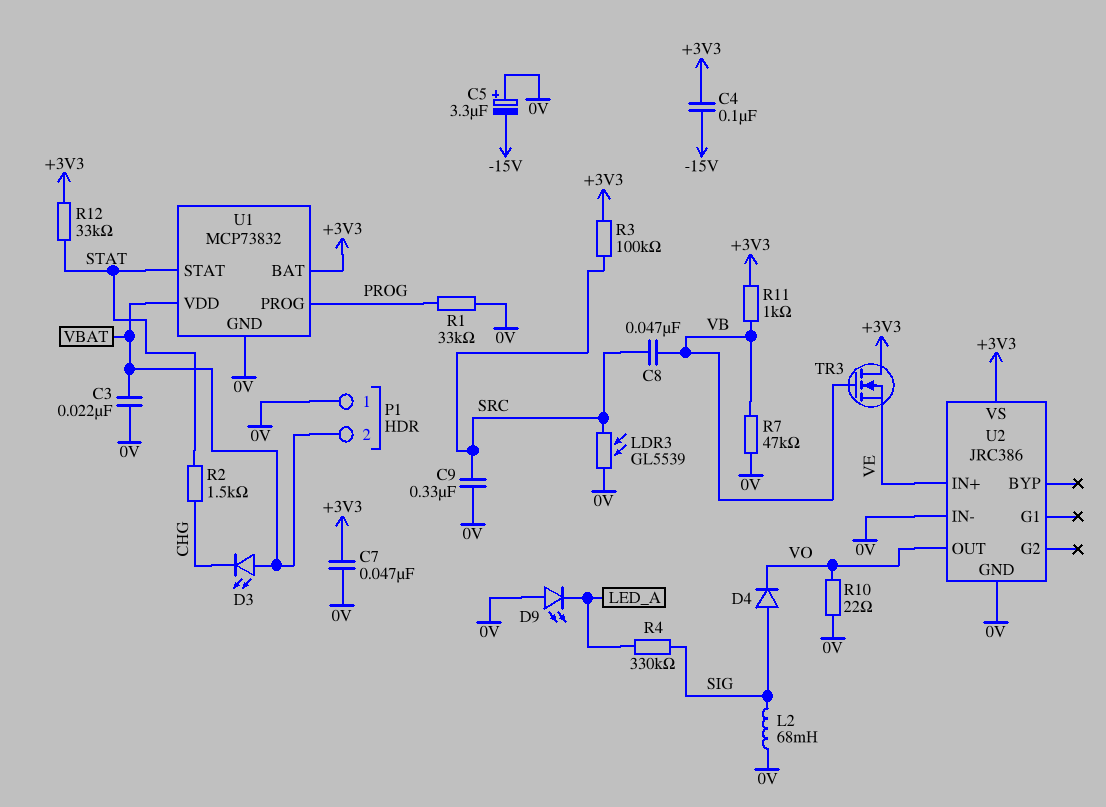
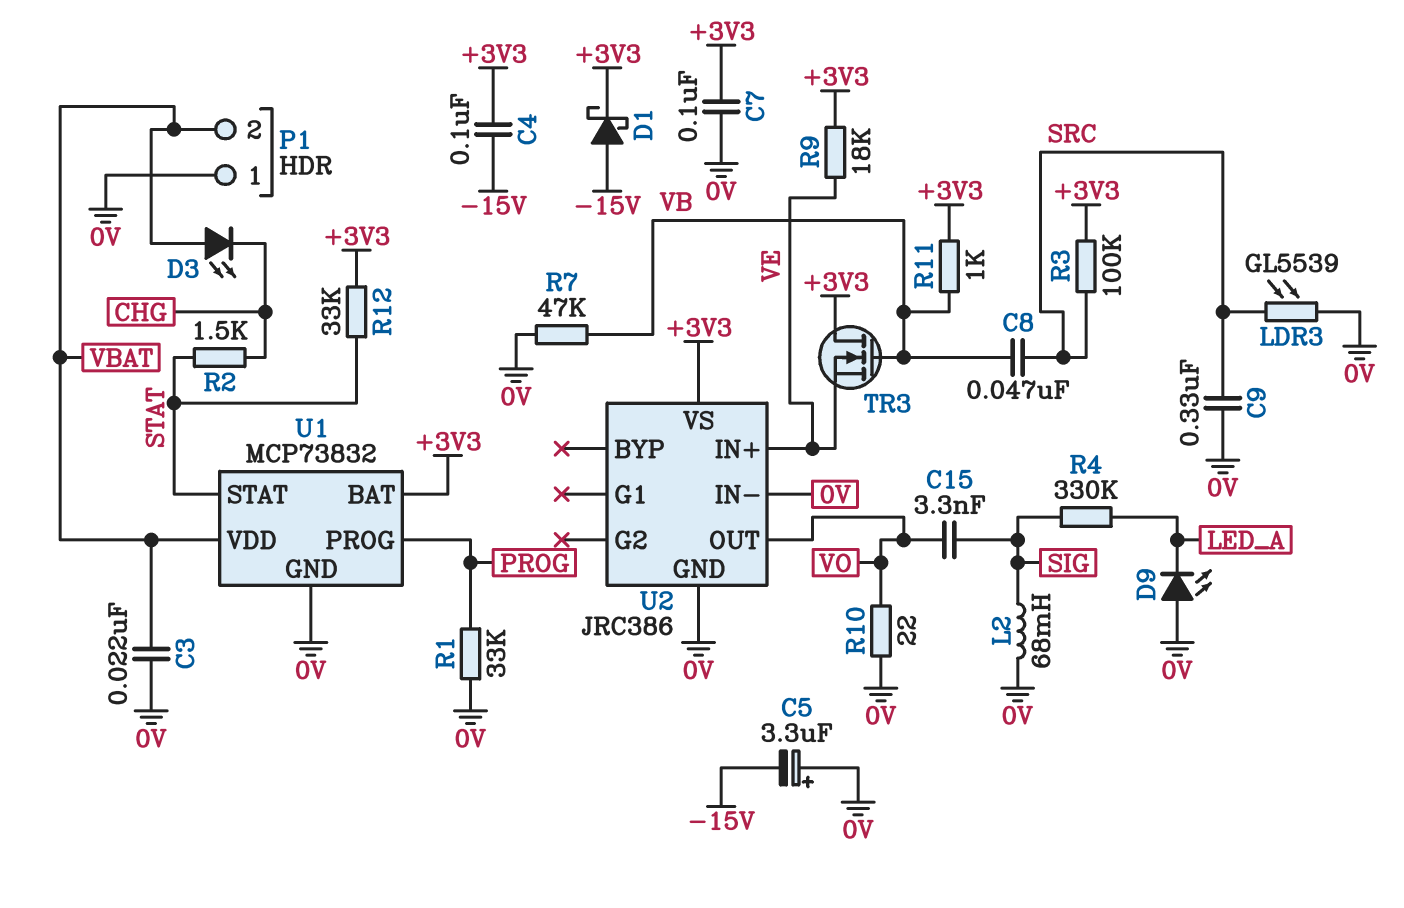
C7: 47nF (+3V3, 0V) -> 100nF (+3V3, 0V)
C15: none -> 3.3nF (SIG, VO)
D1: none -> schottky (A -15V, K +3V3)
D4: diode (A SIG, K VO) -> none
R9: none -> 18k (+3V3, VE)

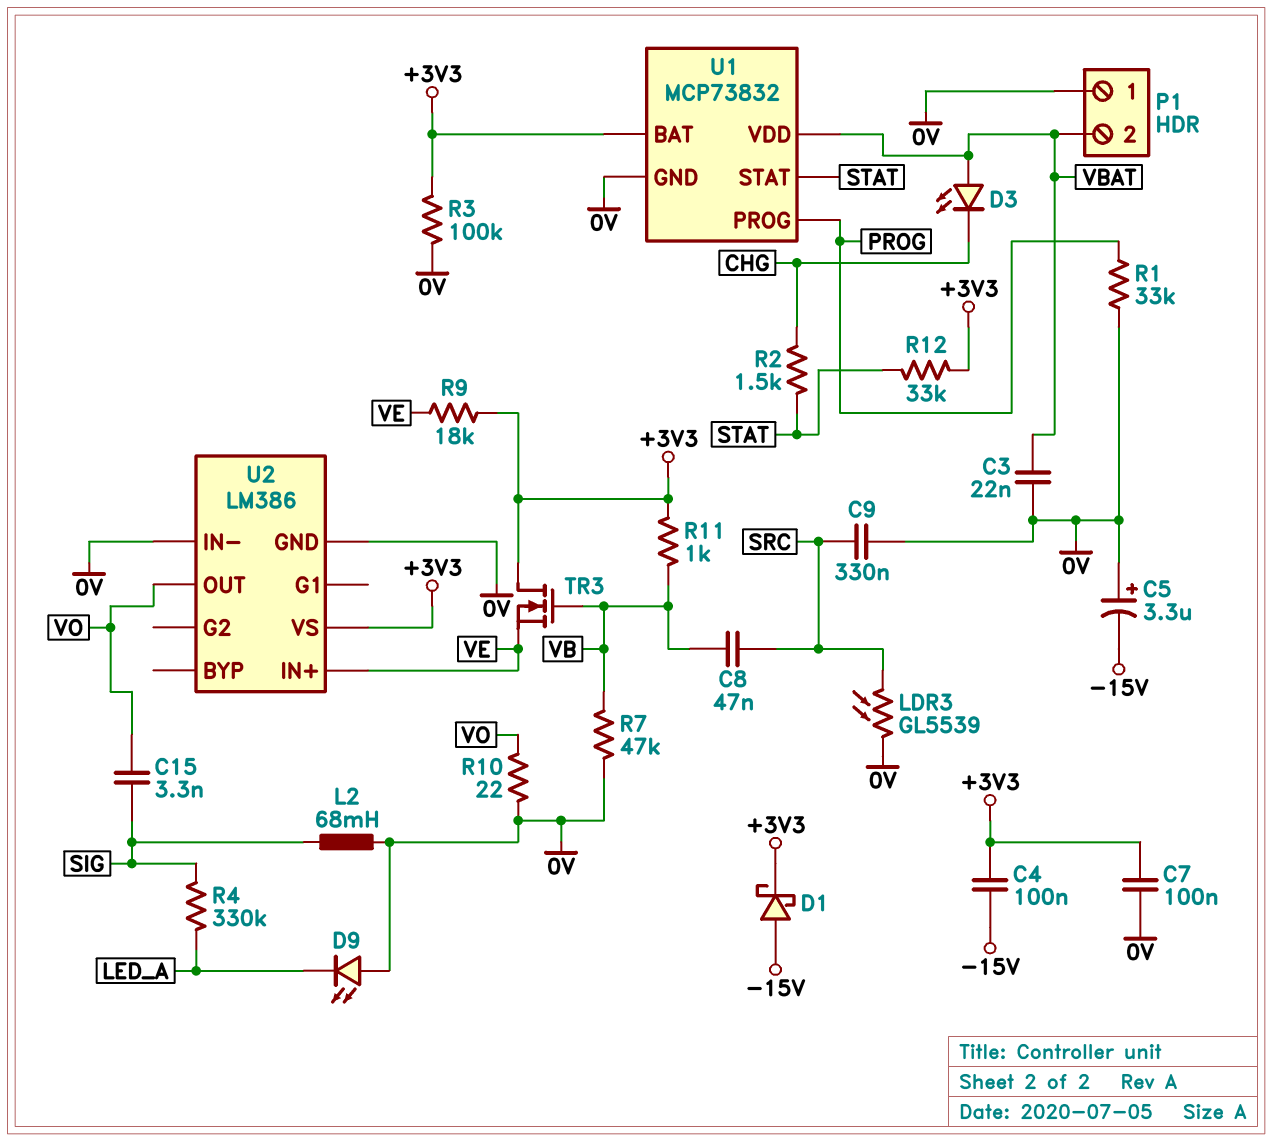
R3: 100k (+3V3, SRC) -> 100k (+3V3, 0V)
U2: JRC386 -> LM386

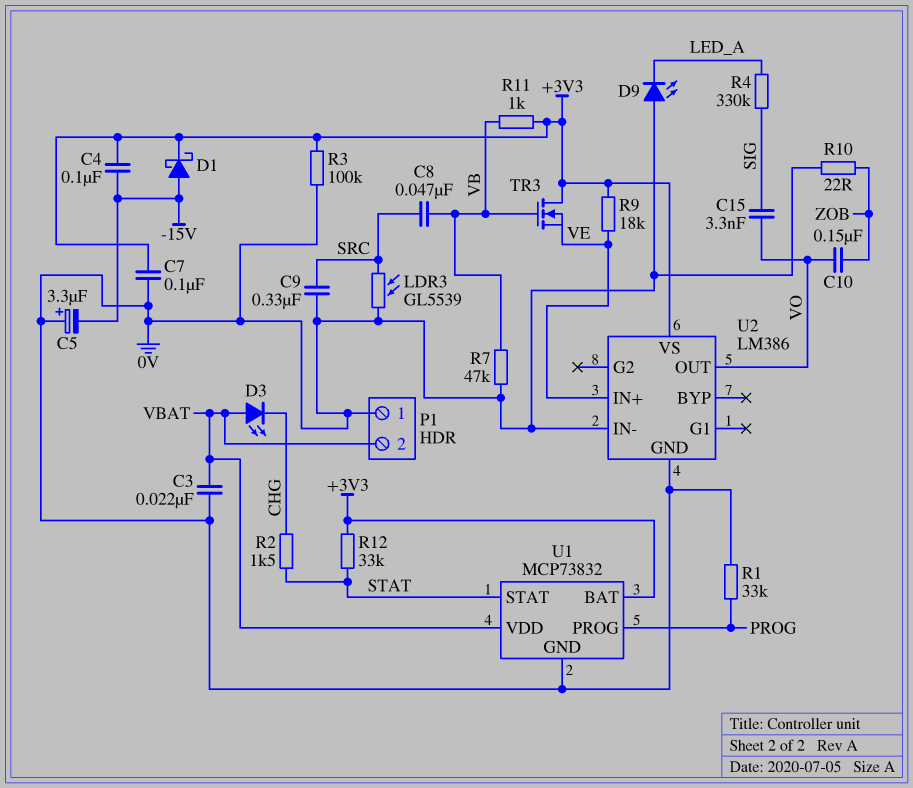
C10: none -> 150nF (VO, ZOB)
L2: 68mH (0V, SIG) -> none
R10: 22 (0V, VO) -> 22 (0V, ZOB)

